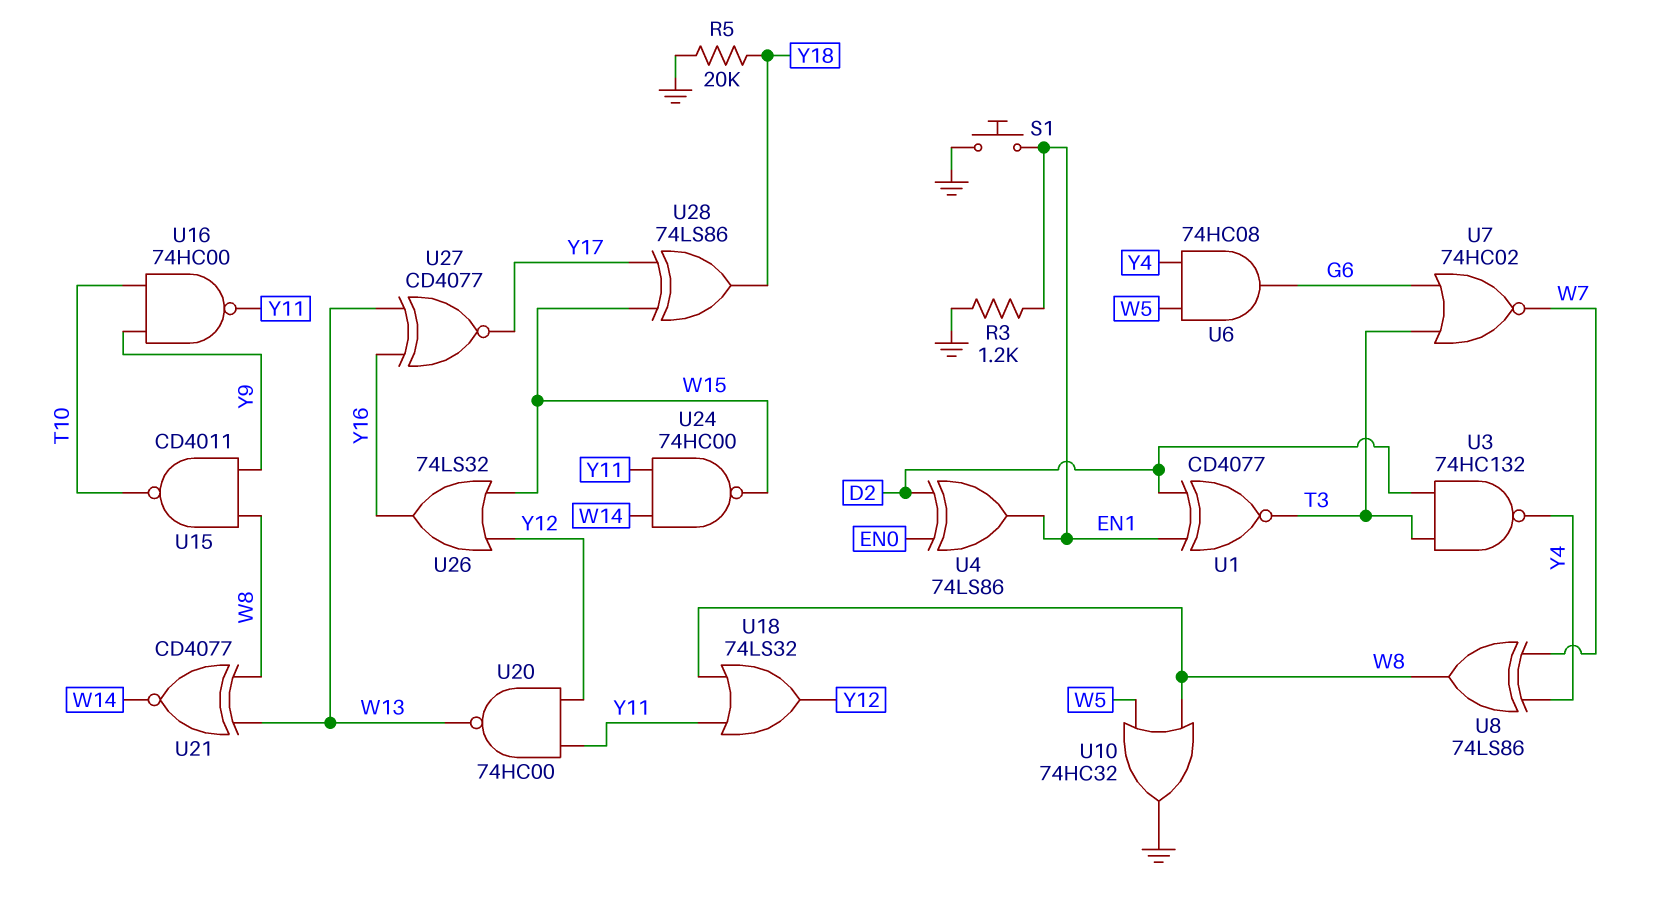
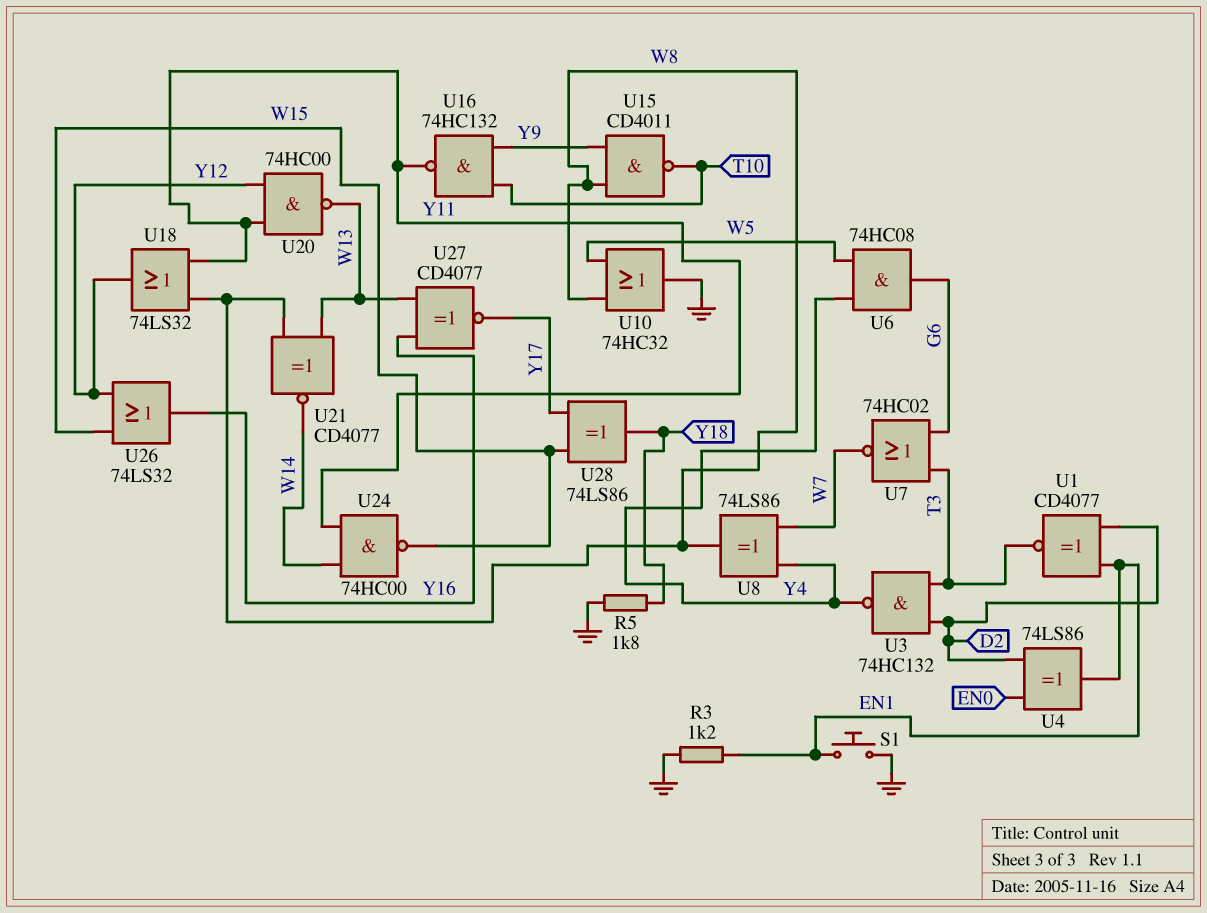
R5: 20k (GND, Y18) -> 1.8k (GND, Y18)
U16: NAND 74HC00 (in T10, in Y9, out Y11) -> NAND 74HC132 (in T10, in Y9, out Y11)

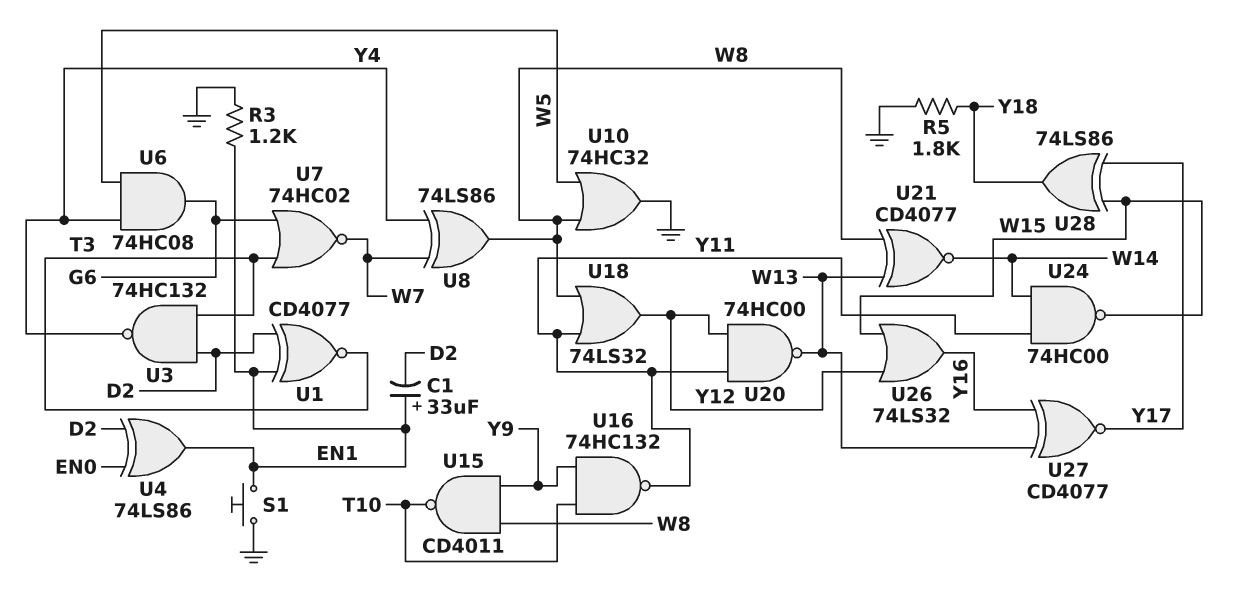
C1: none -> 33uF (plus EN1, minus D2)

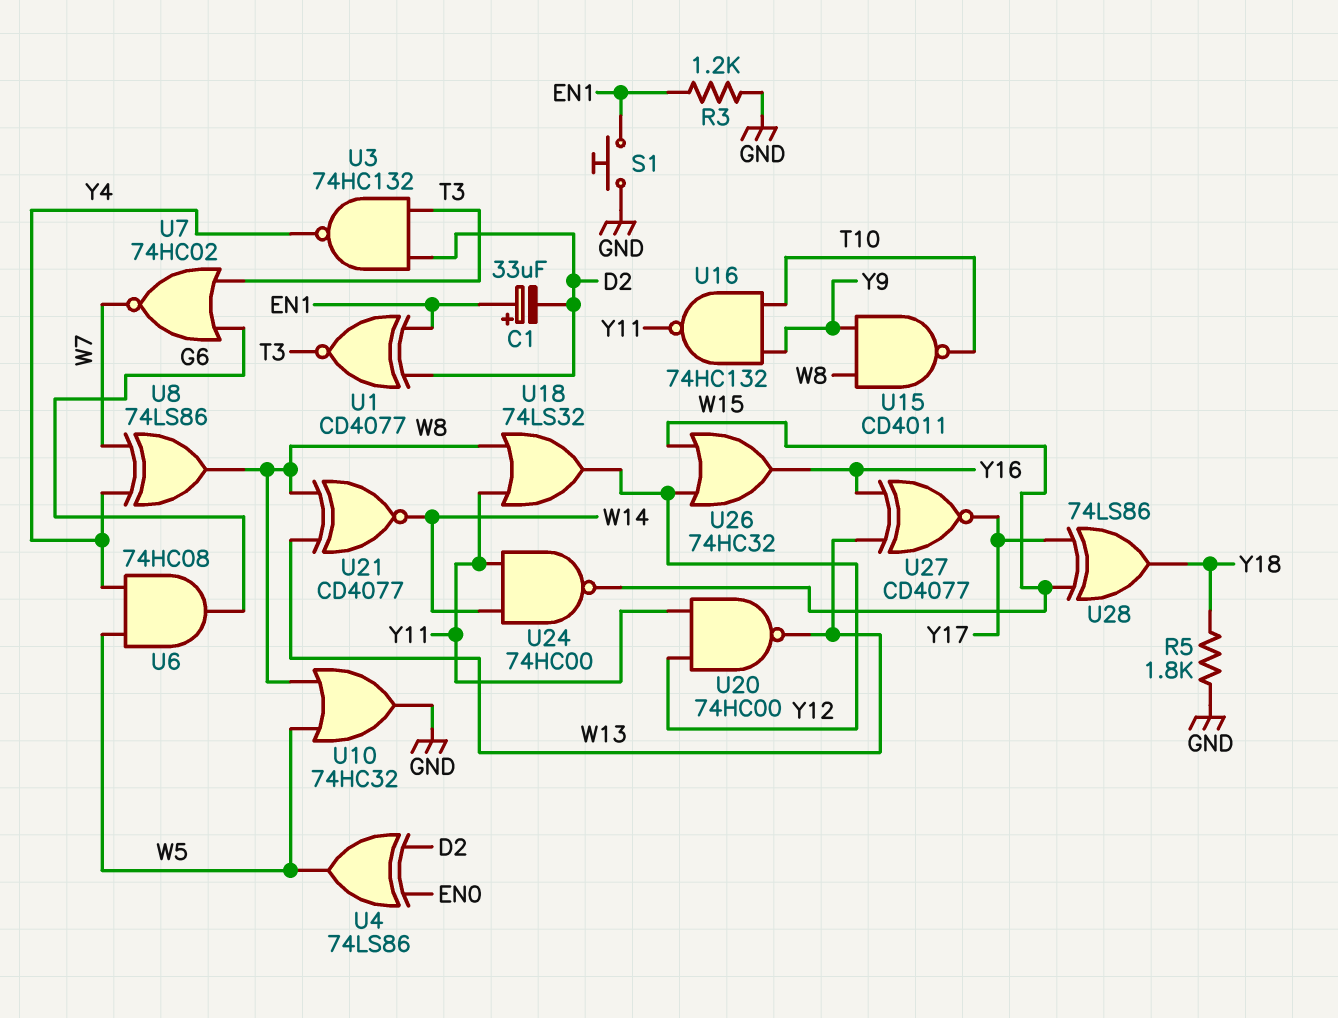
U4: XOR 74LS86 (in D2, in EN0, out EN1) -> XOR 74LS86 (in D2, in EN0, out W5)
U26: OR 74LS32 (in W15, in Y12, out Y16) -> OR 74HC32 (in W15, in Y12, out Y16)

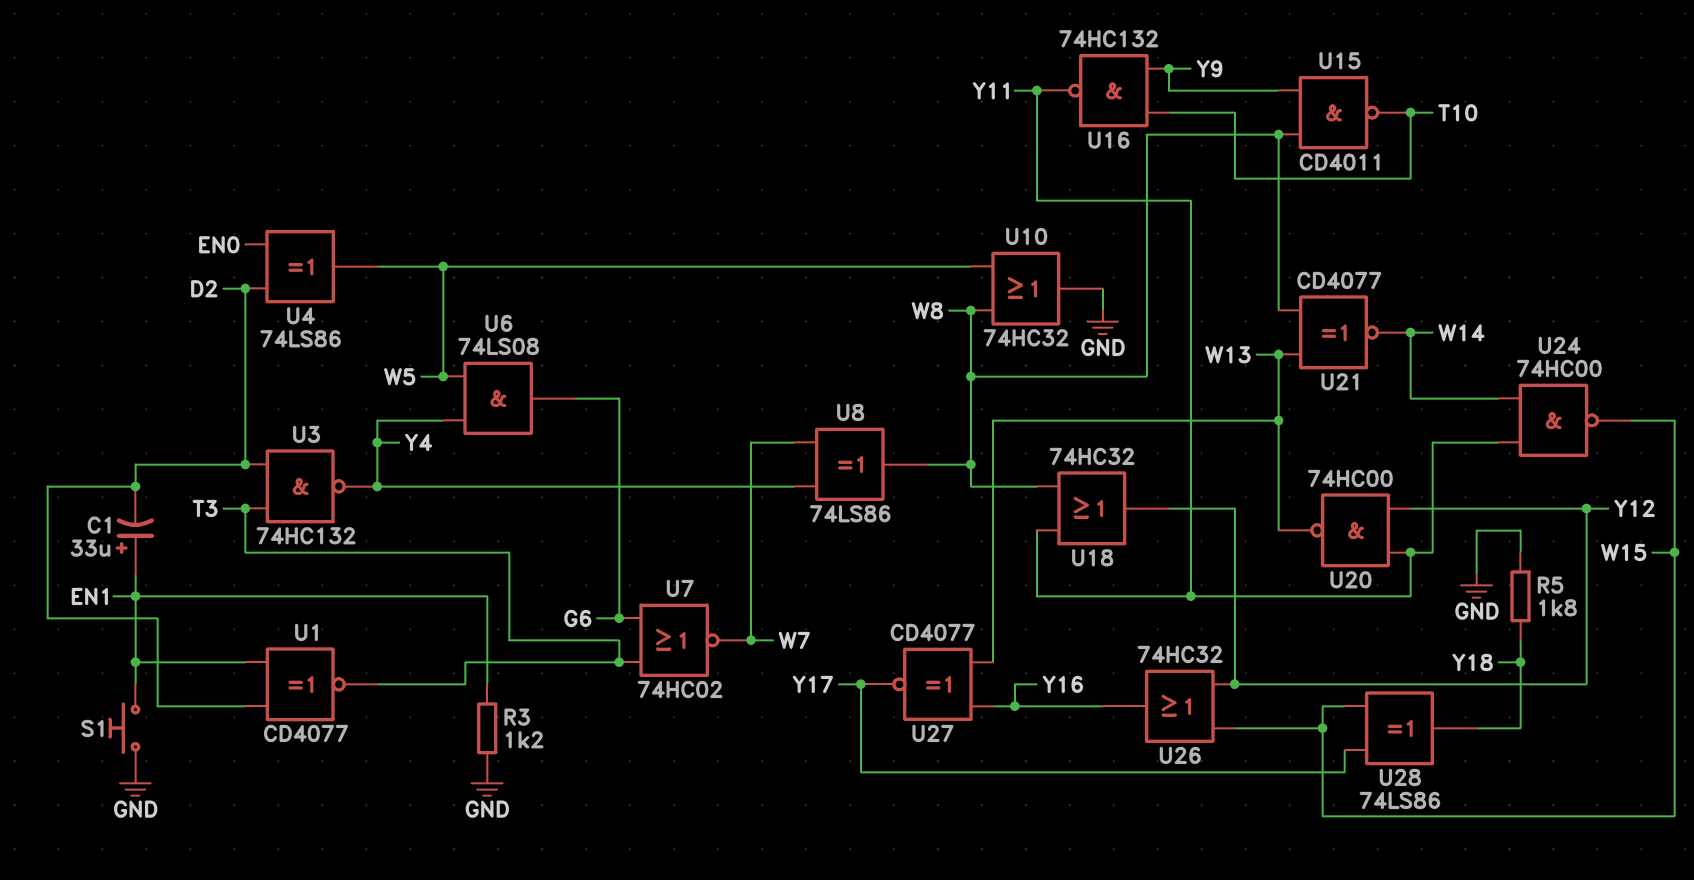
U6: AND 74HC08 (in W5, in Y4, out G6) -> AND 74LS08 (in W5, in Y4, out G6)
U18: OR 74LS32 (in W8, in Y11, out Y12) -> OR 74HC32 (in W8, in Y11, out Y12)

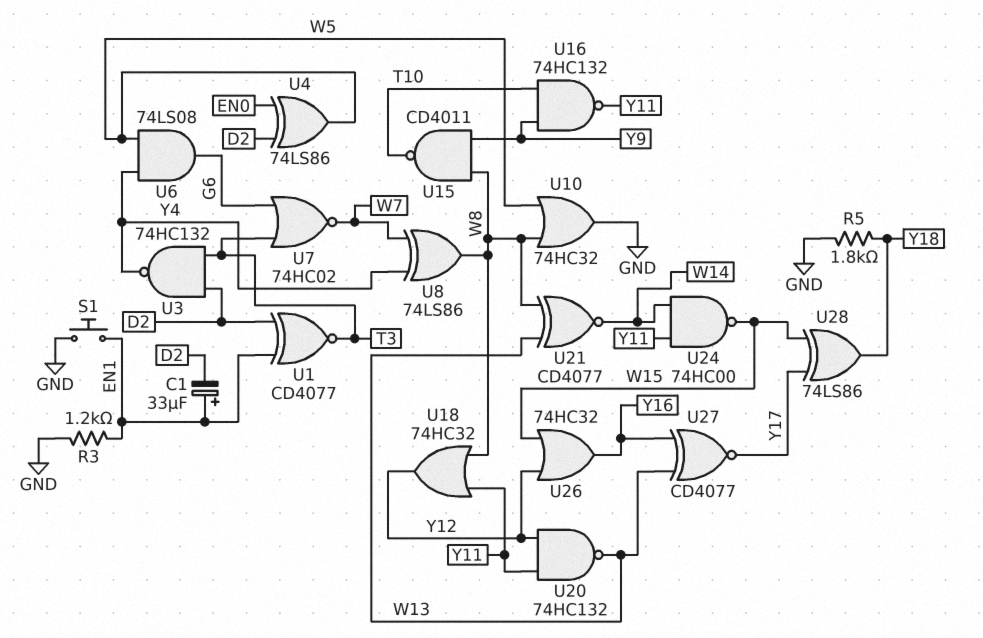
U20: NAND 74HC00 (in Y11, in Y12, out W13) -> NAND 74HC132 (in Y11, in Y12, out W13)

